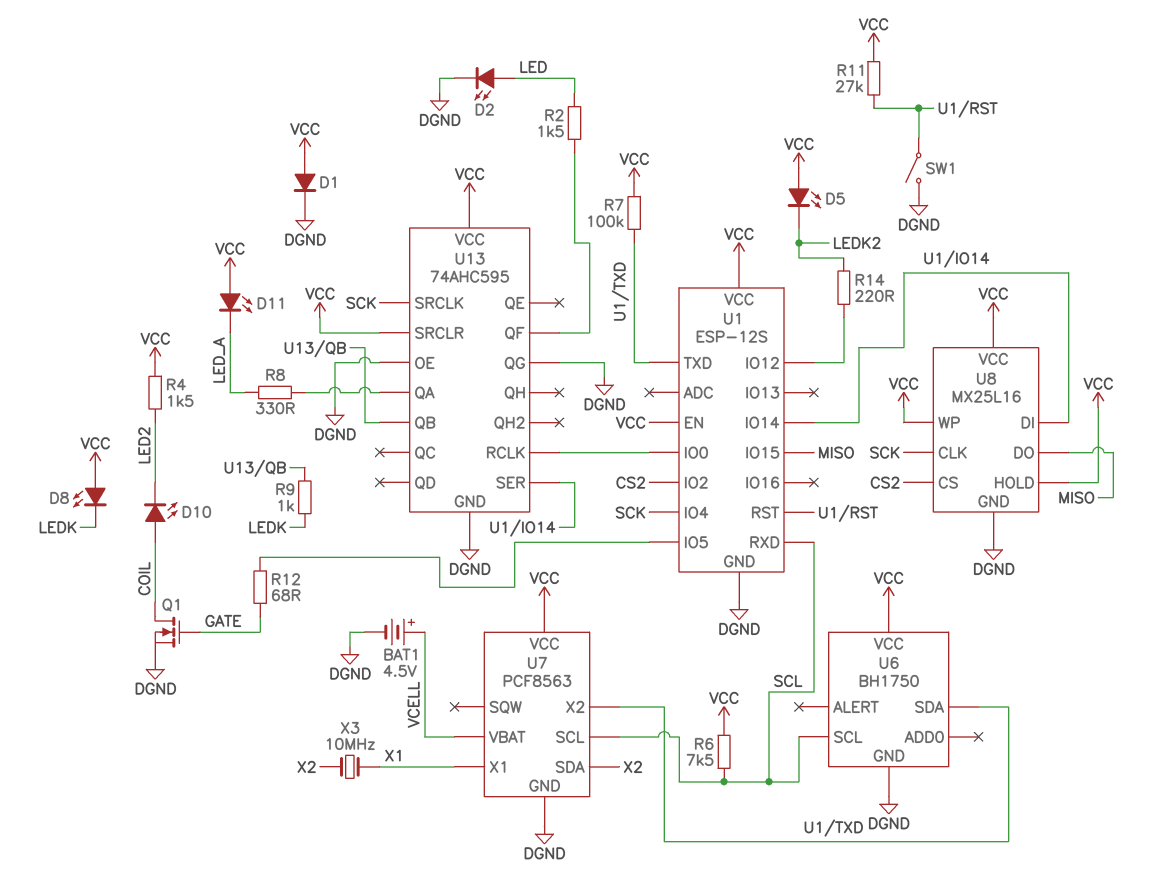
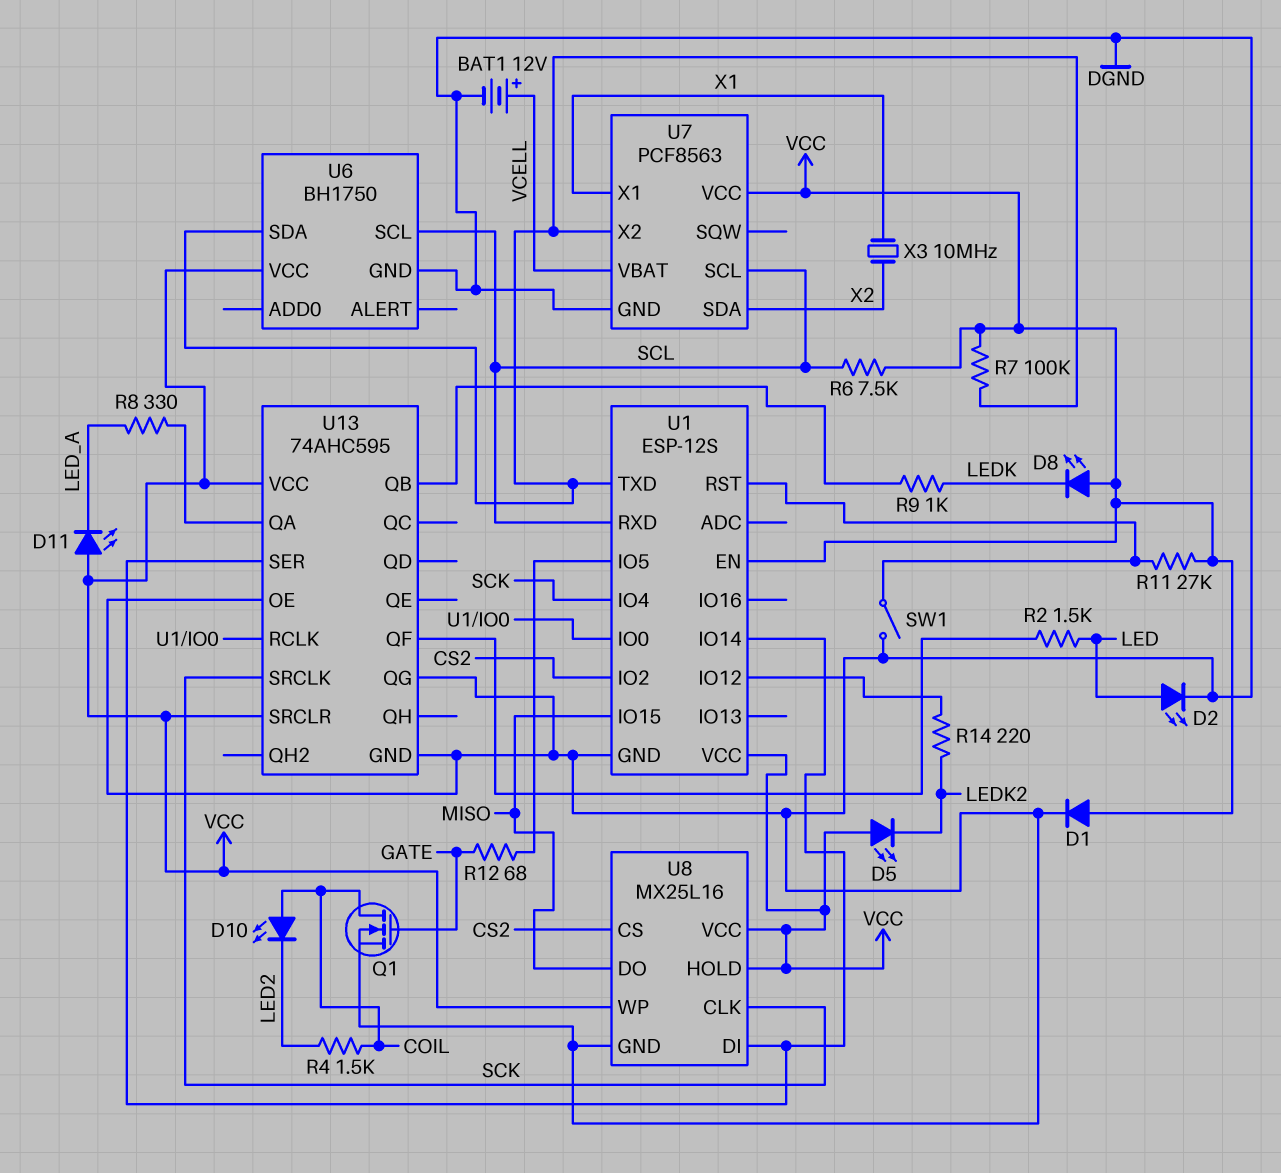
BAT1: 4.5V (plus VCELL, minus DGND) -> 12V (plus VCELL, minus DGND)
R4: 1.5k (LED2, VCC) -> 1.5k (COIL, LED2)

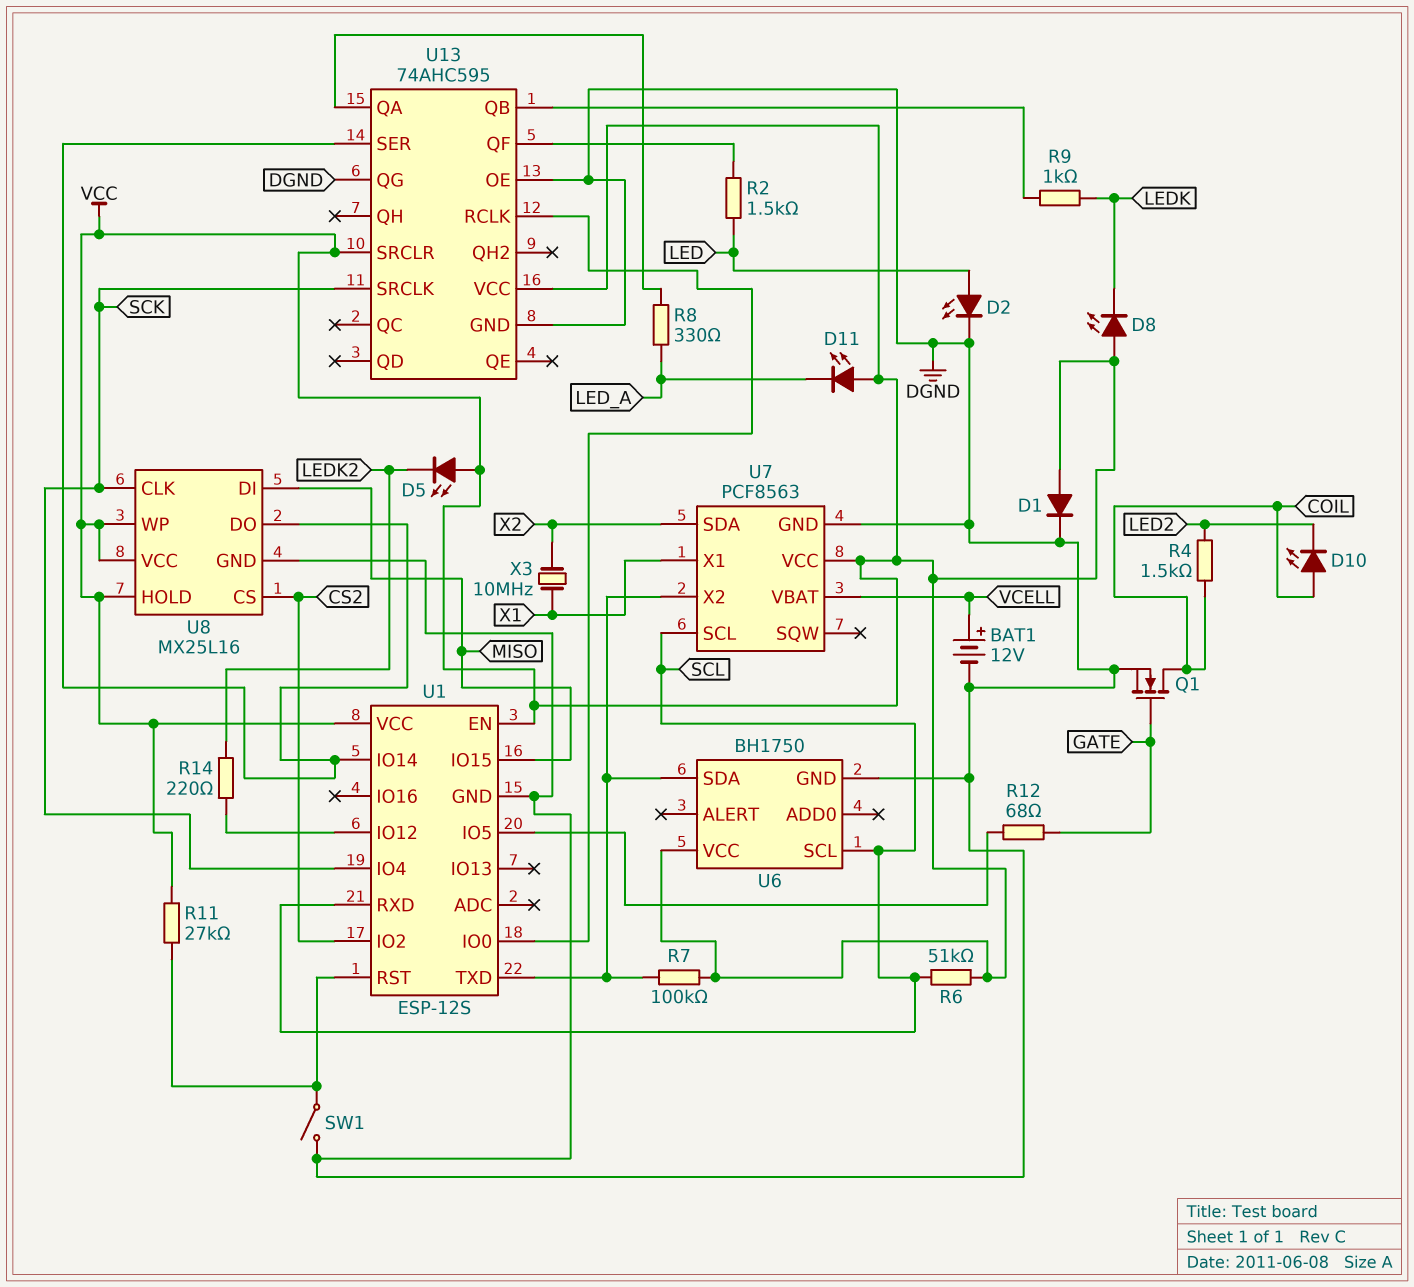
R6: 7.5k (SCL, VCC) -> 51k (SCL, VCC)
U8 pin DI: U1/IO14 -> MISO
U8 pin DO: MISO -> U1/IO14

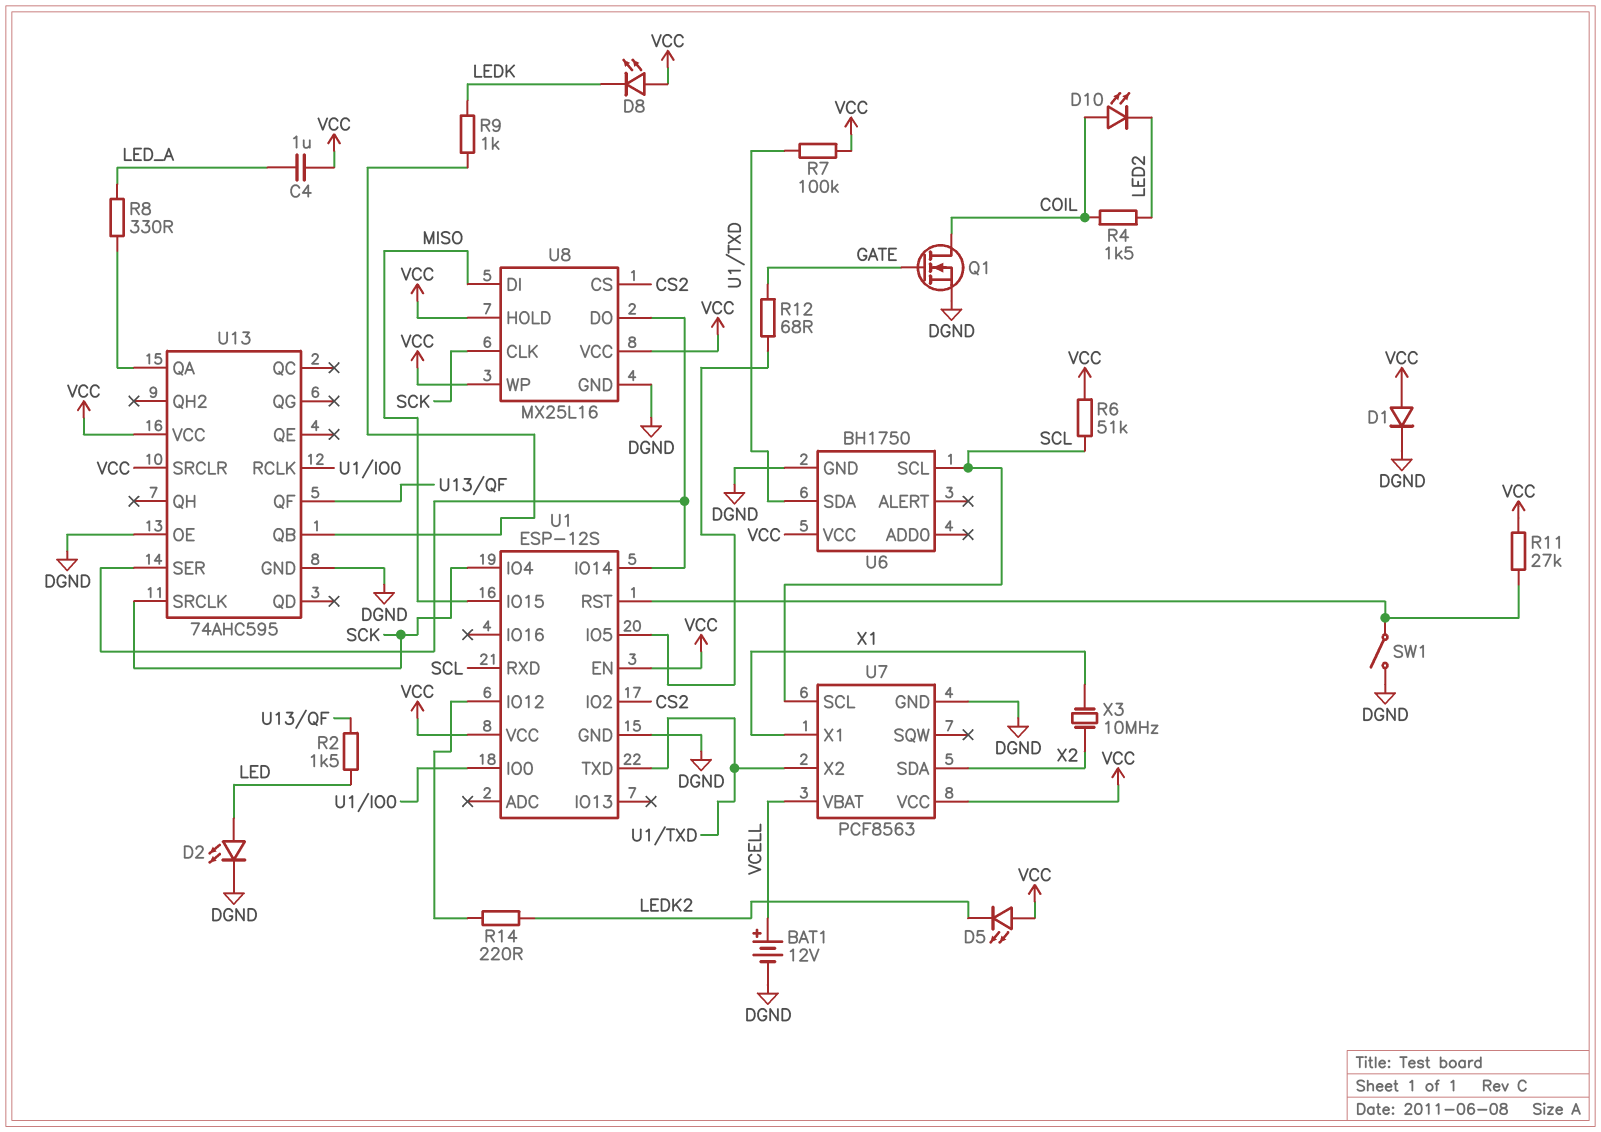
C4: none -> 1uF (LED_A, VCC)
D11: LED (A VCC, K LED_A) -> none
U13 pin QG: DGND -> none

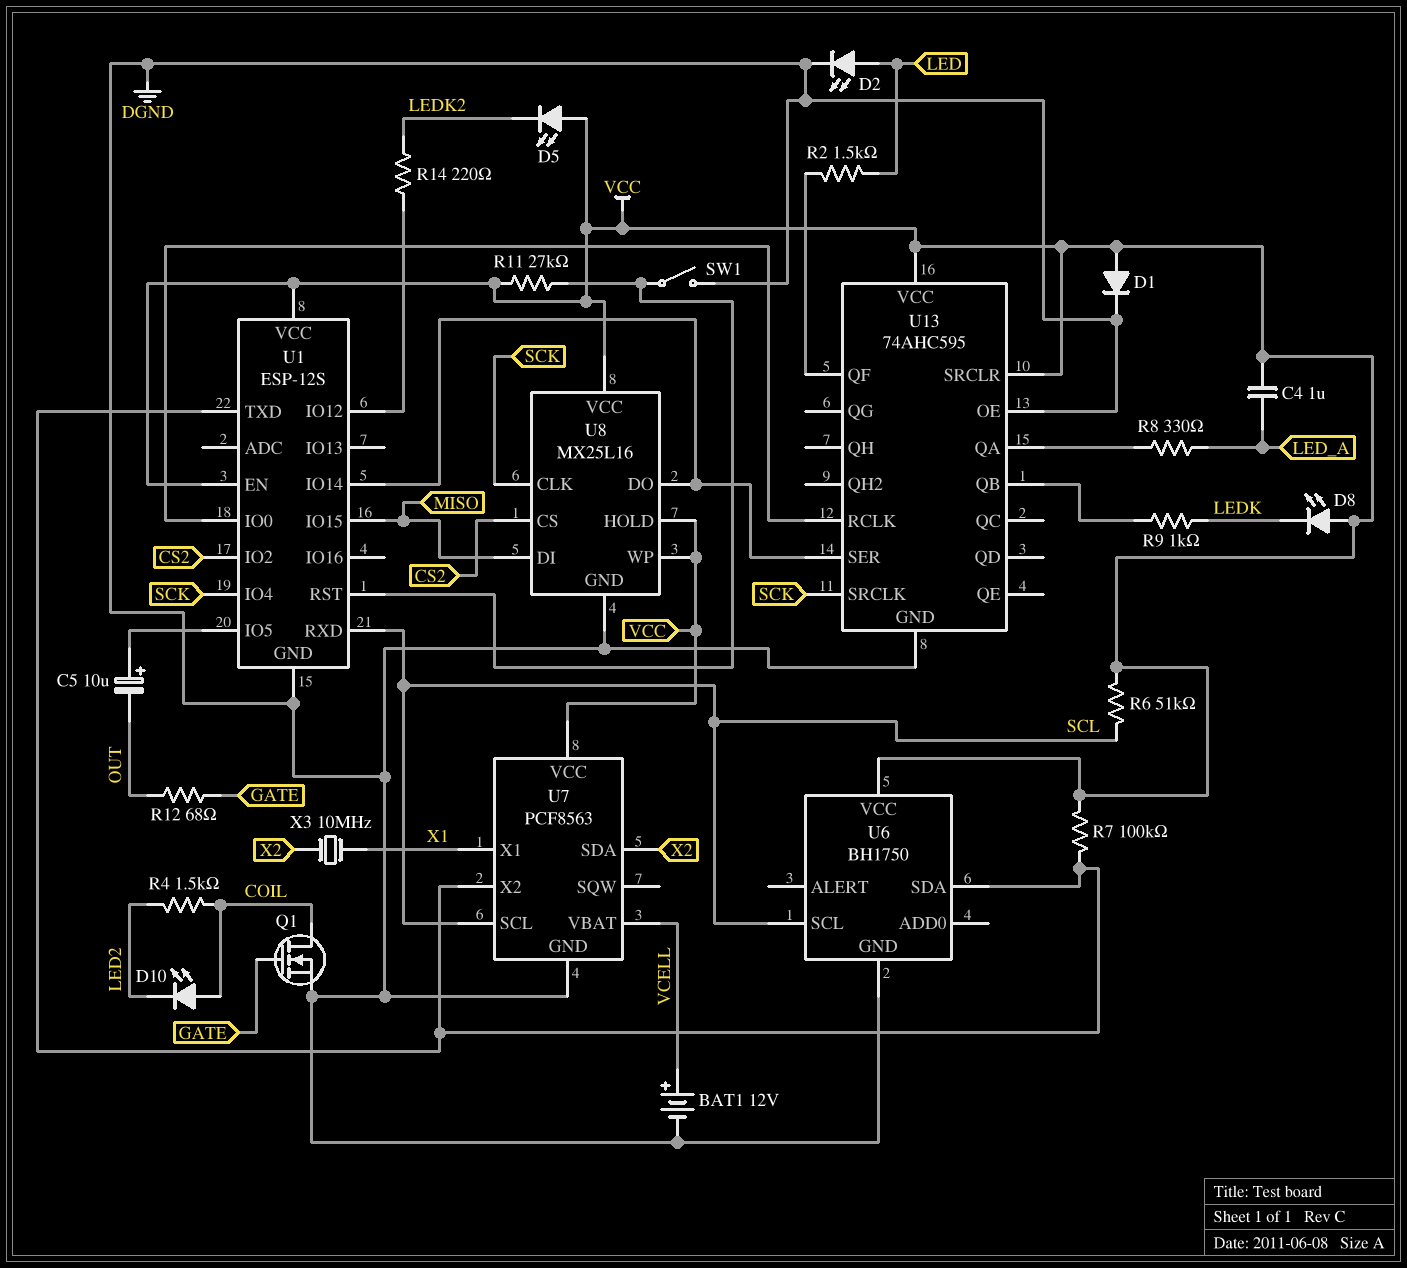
C5: none -> 10uF (plus U1/IO5, minus OUT)
R12: 68 (GATE, U1/IO5) -> 68 (GATE, OUT)

